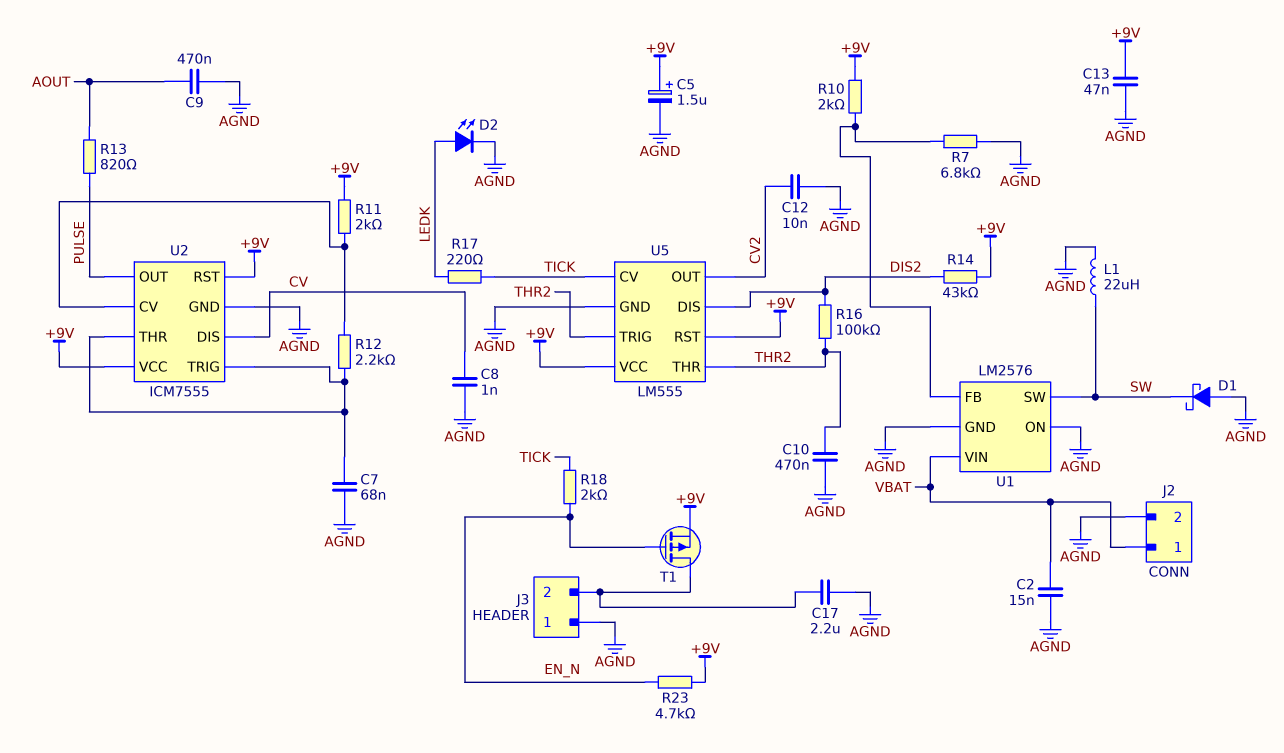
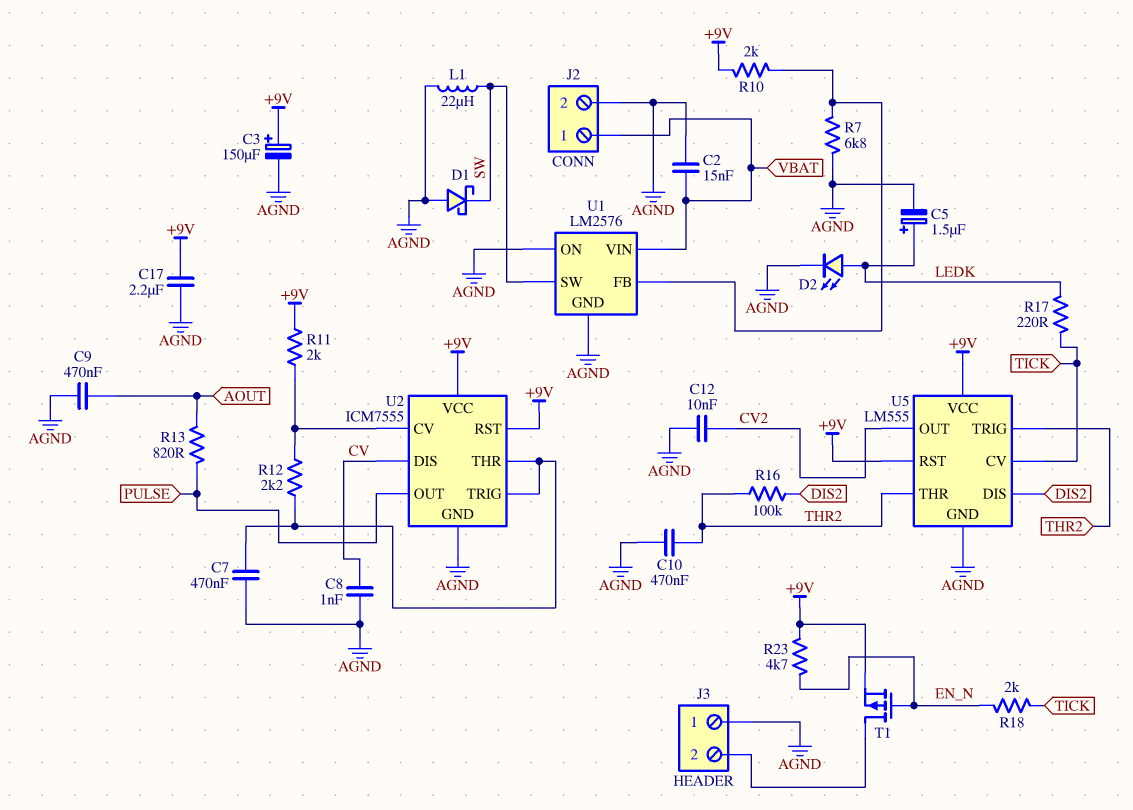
C3: none -> 150uF (plus +9V, minus AGND)
C5: 1.5uF (plus +9V, minus AGND) -> 1.5uF (plus LEDK, minus AGND)
C7: 68nF (AGND, U2/THR) -> 470nF (AGND, U2/THR)
C13: 47nF (+9V, AGND) -> none
C17: 2.2uF (AGND, J3/2) -> 2.2uF (+9V, AGND)
R14: 43k (+9V, DIS2) -> none

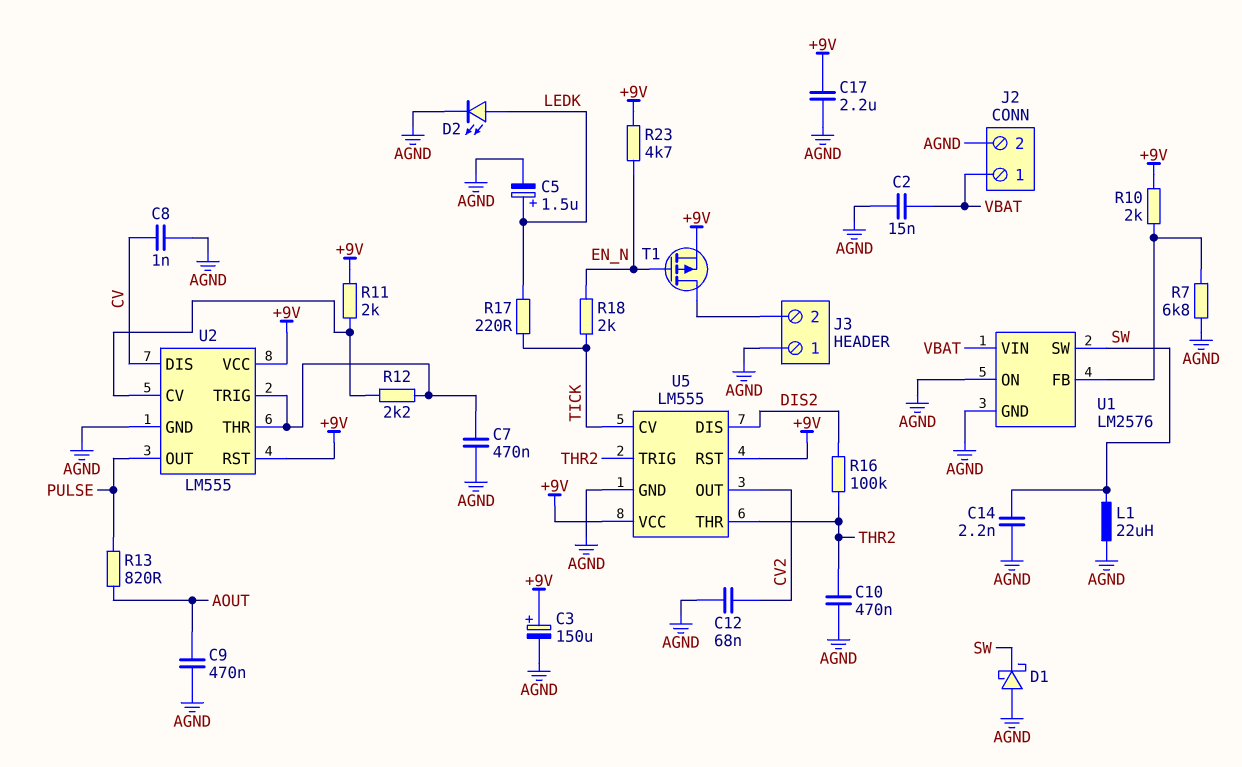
C12: 10nF (AGND, CV2) -> 68nF (AGND, CV2)
C14: none -> 2.2nF (AGND, SW)
U2: ICM7555 -> LM555

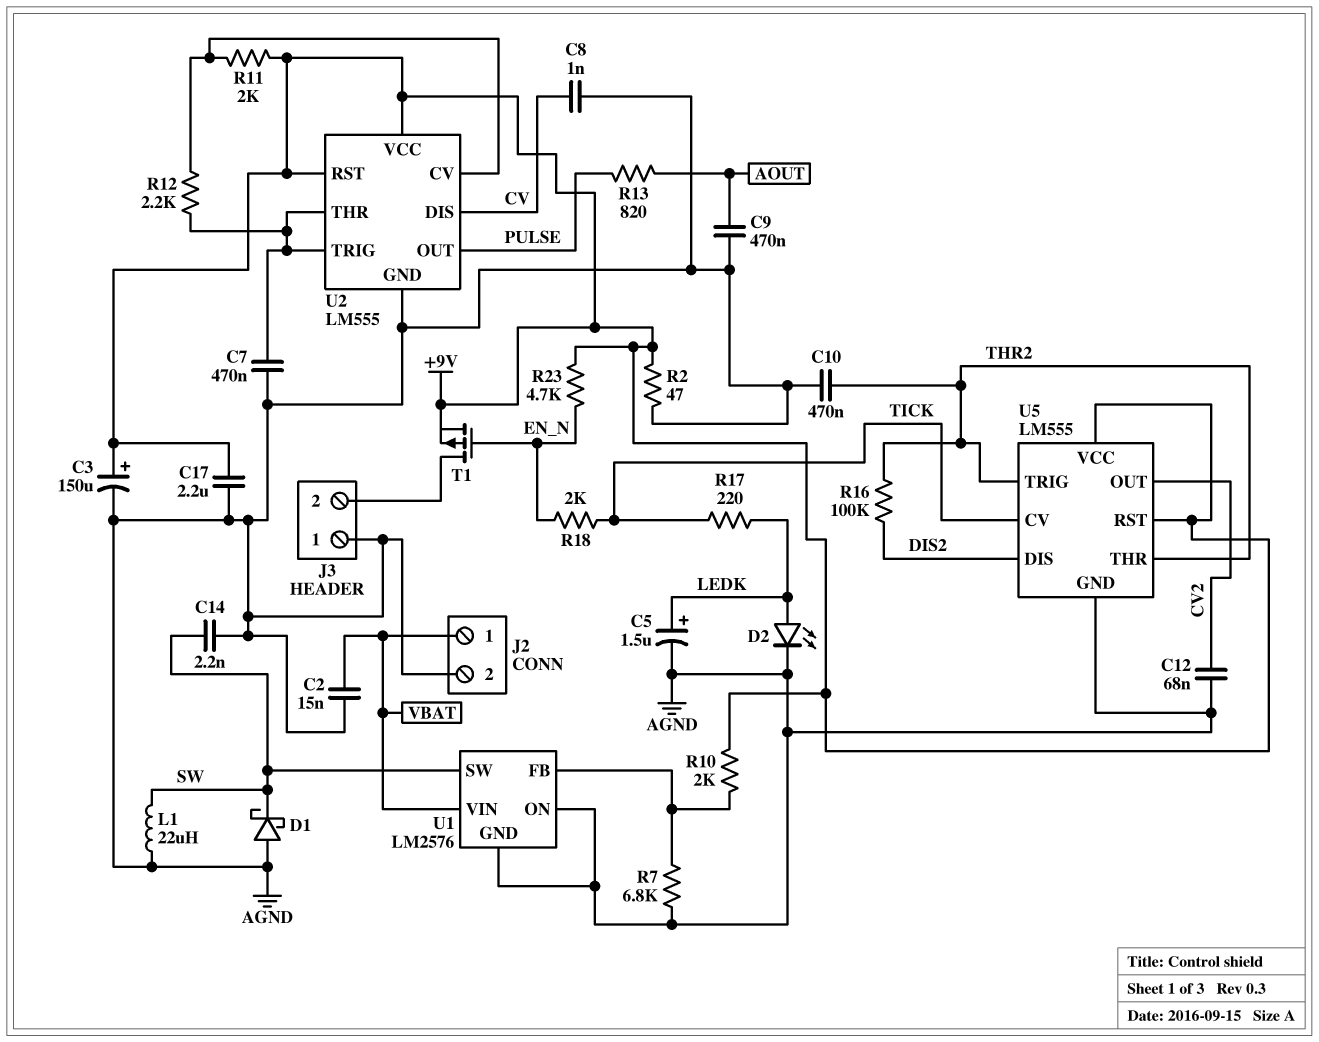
R2: none -> 47 (+9V, AGND)

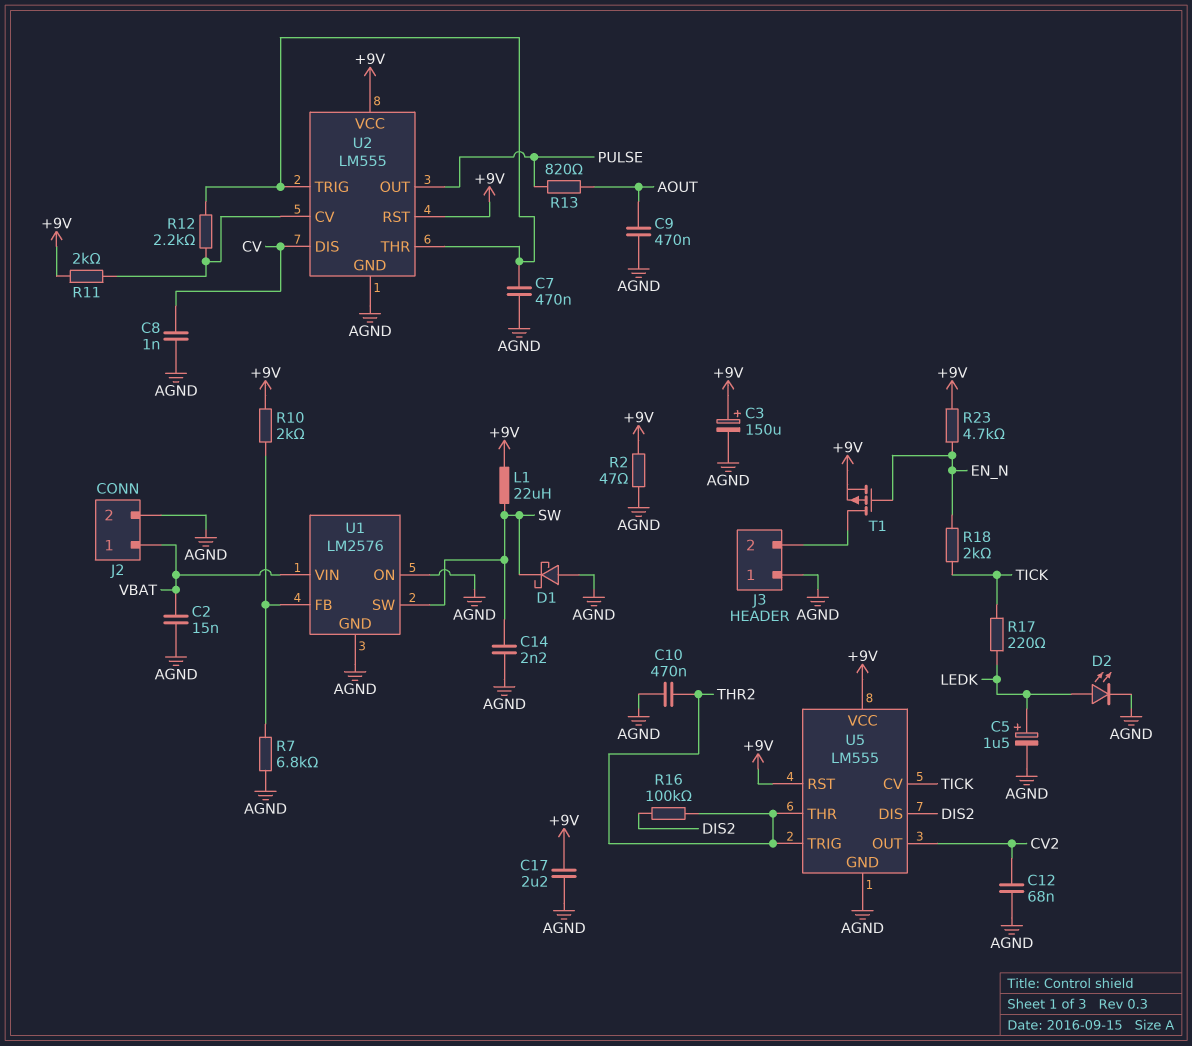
L1: 22uH (AGND, SW) -> 22uH (+9V, SW)

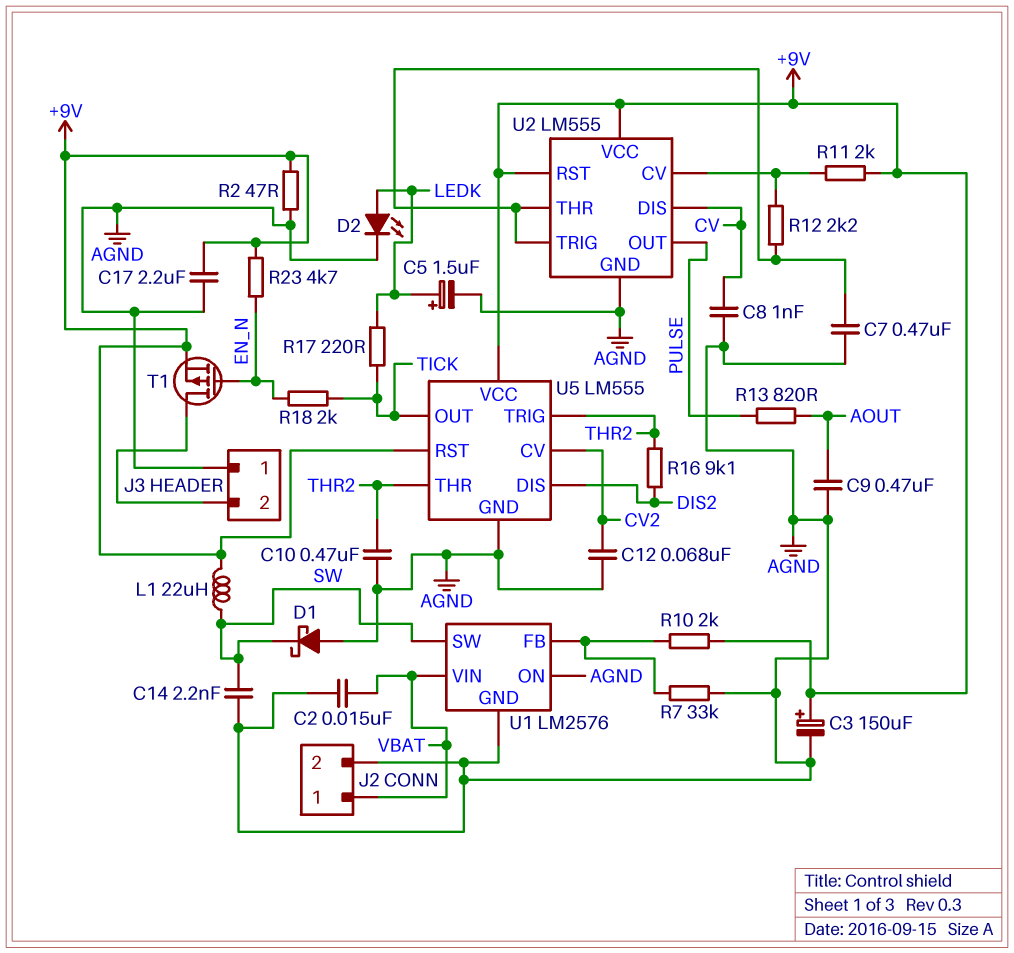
R7: 6.8k (AGND, U1/FB) -> 33k (AGND, U1/FB)
R16: 100k (DIS2, THR2) -> 9.1k (DIS2, THR2)
U5 pin CV: TICK -> CV2
U5 pin OUT: CV2 -> TICK

